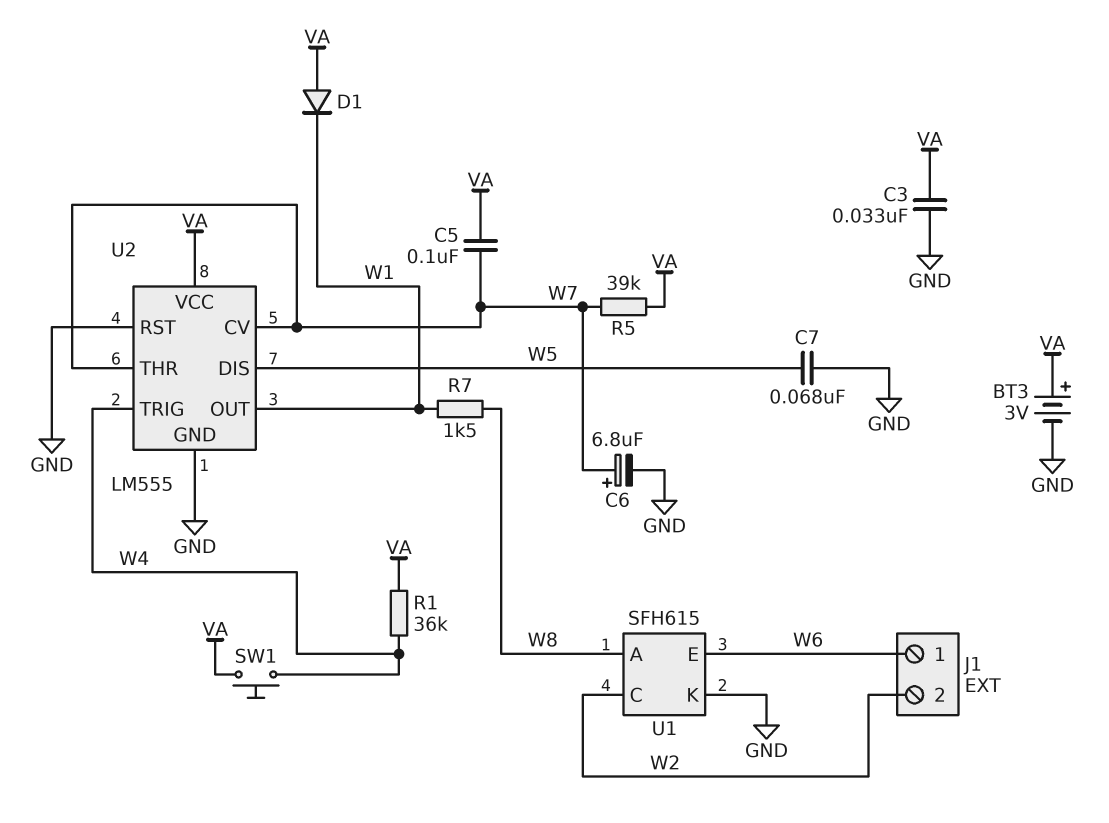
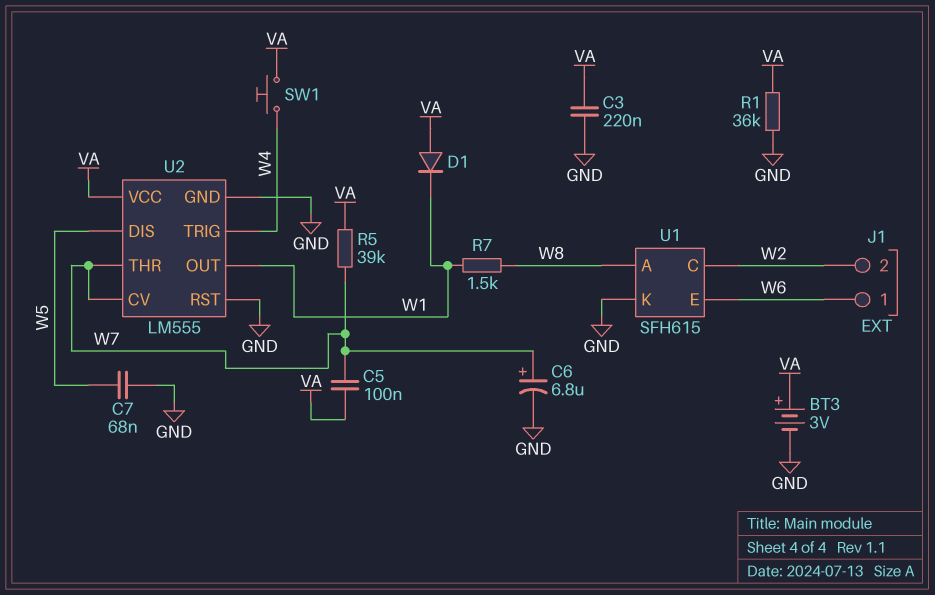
C3: 33nF (GND, VA) -> 220nF (GND, VA)
R1: 36k (VA, W4) -> 36k (GND, VA)

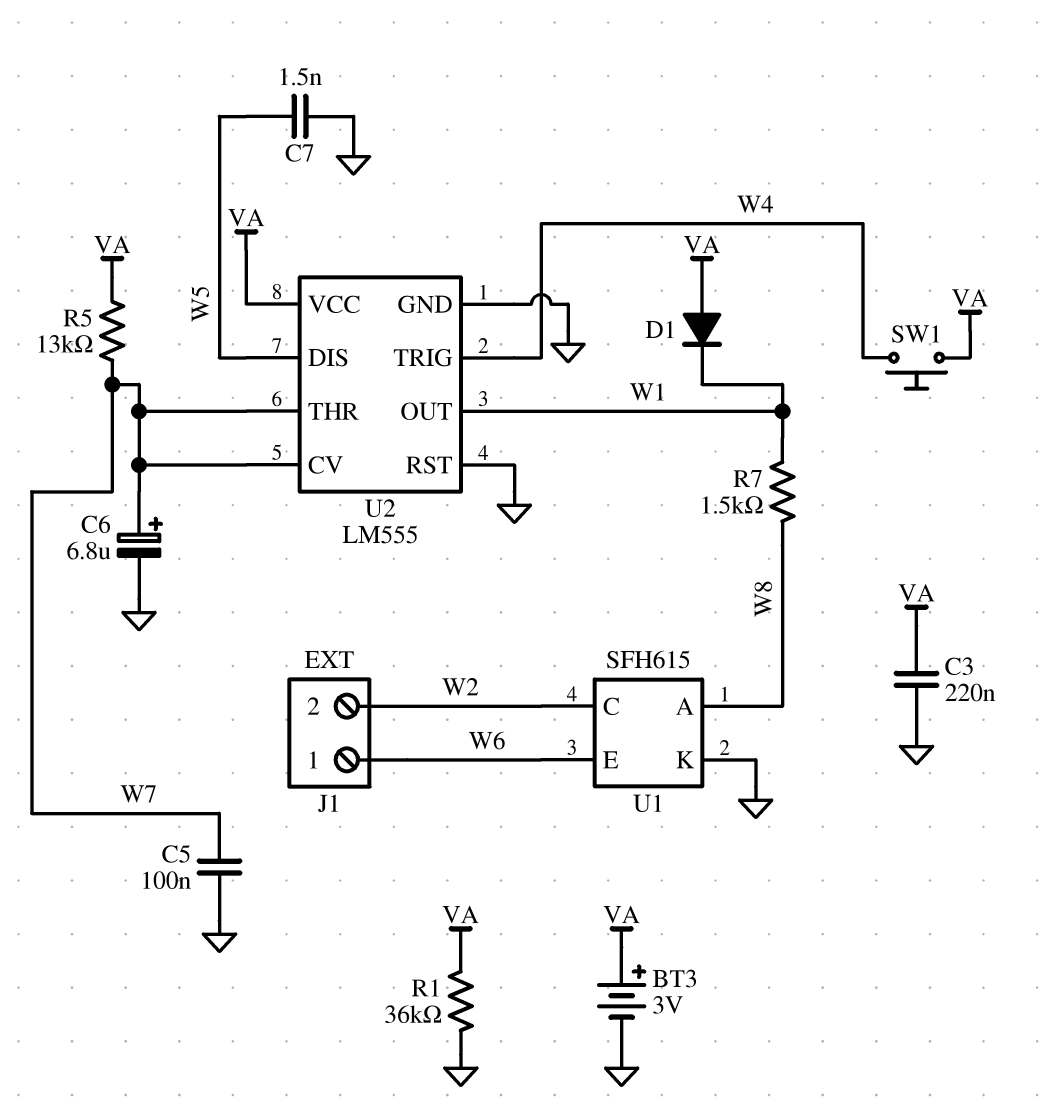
C5: 100nF (VA, W7) -> 100nF (GND, W7)
C7: 68nF (GND, W5) -> 1.5nF (GND, W5)
R5: 39k (VA, W7) -> 13k (VA, W7)

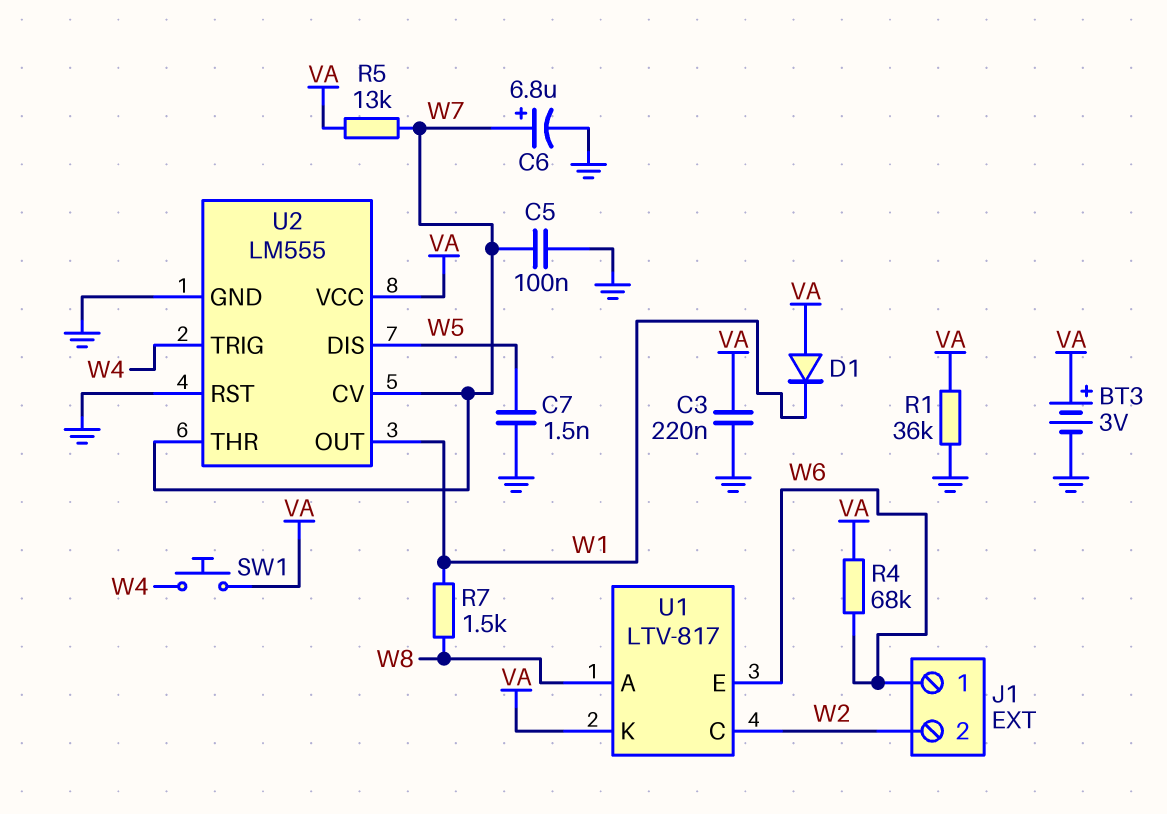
R4: none -> 68k (VA, W6)
U1: SFH615 -> LTV-817
U1 pin K: GND -> VA

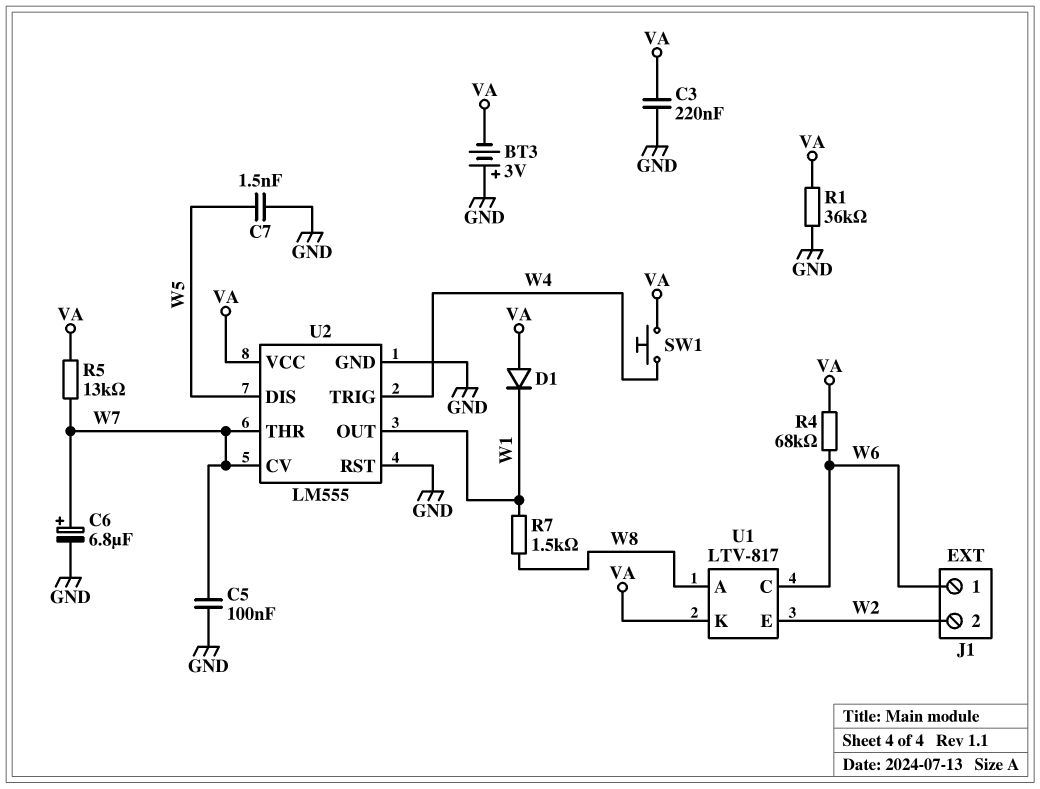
BT3: 3V (plus VA, minus GND) -> 3V (plus GND, minus VA)
U1 pin C: W2 -> W6
U1 pin E: W6 -> W2

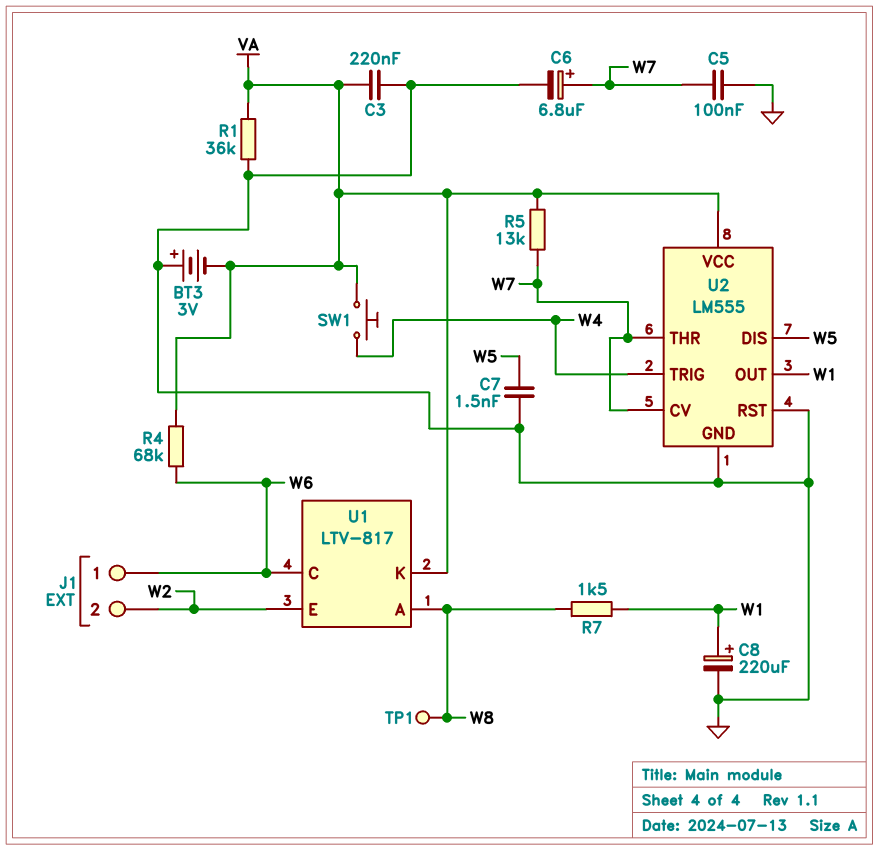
C8: none -> 220uF (plus W1, minus GND)
D1: diode (A VA, K W1) -> none
TP1: none -> test point (W8)

